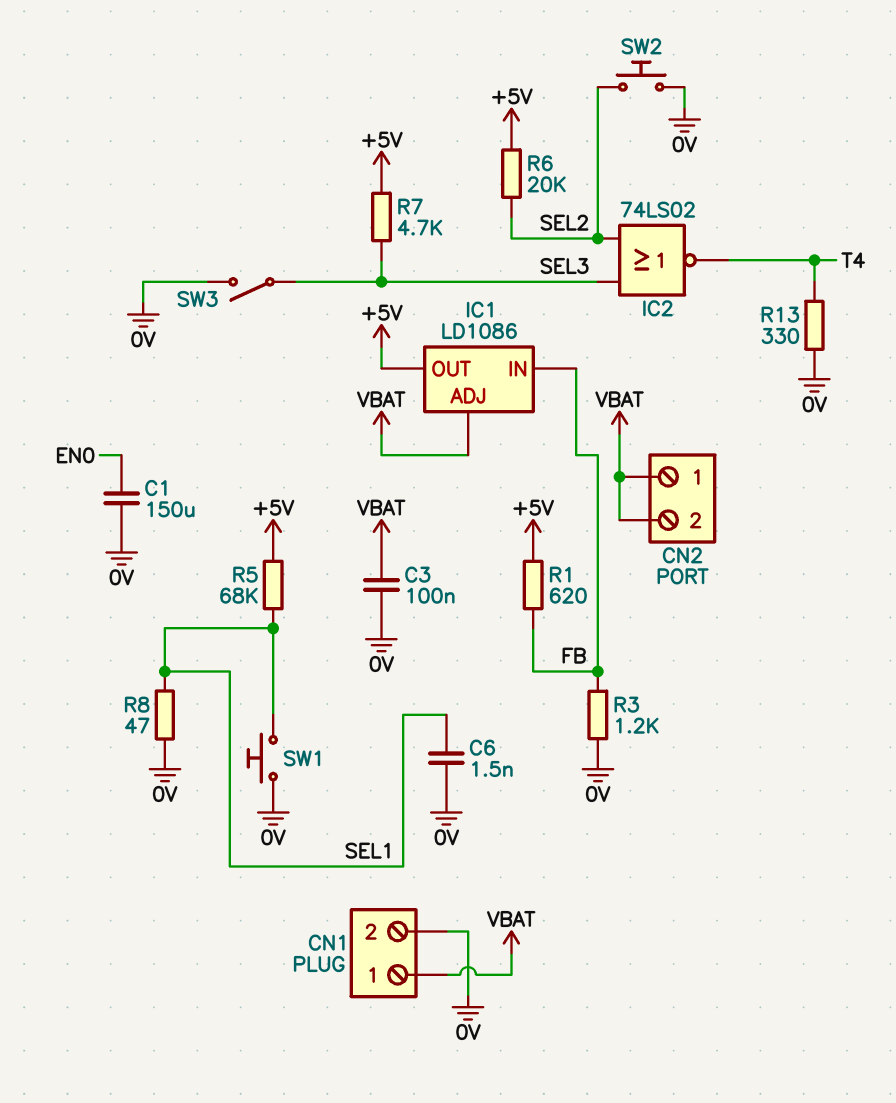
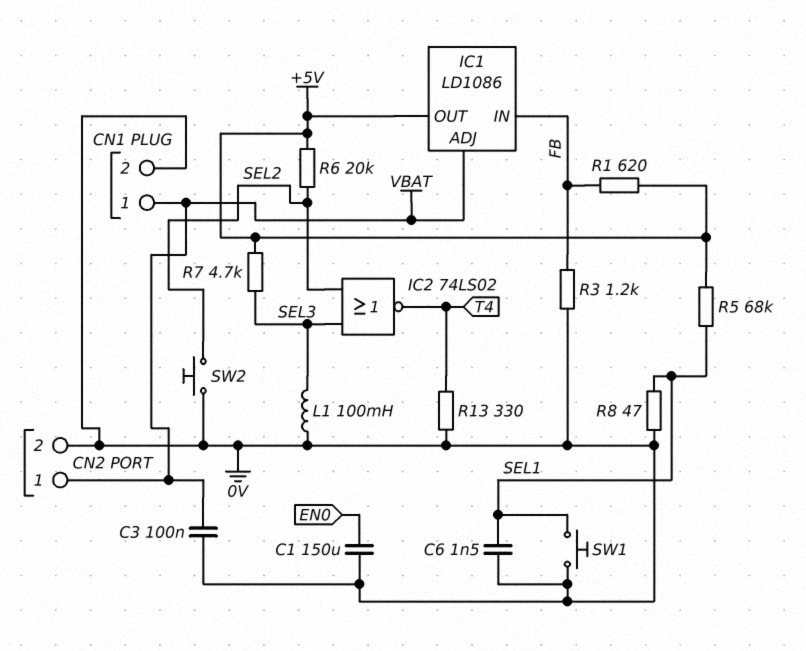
CN2 pin 2: VBAT -> 0V
L1: none -> 100mH (0V, SEL3)
SW3: switch (0V, SEL3) -> none

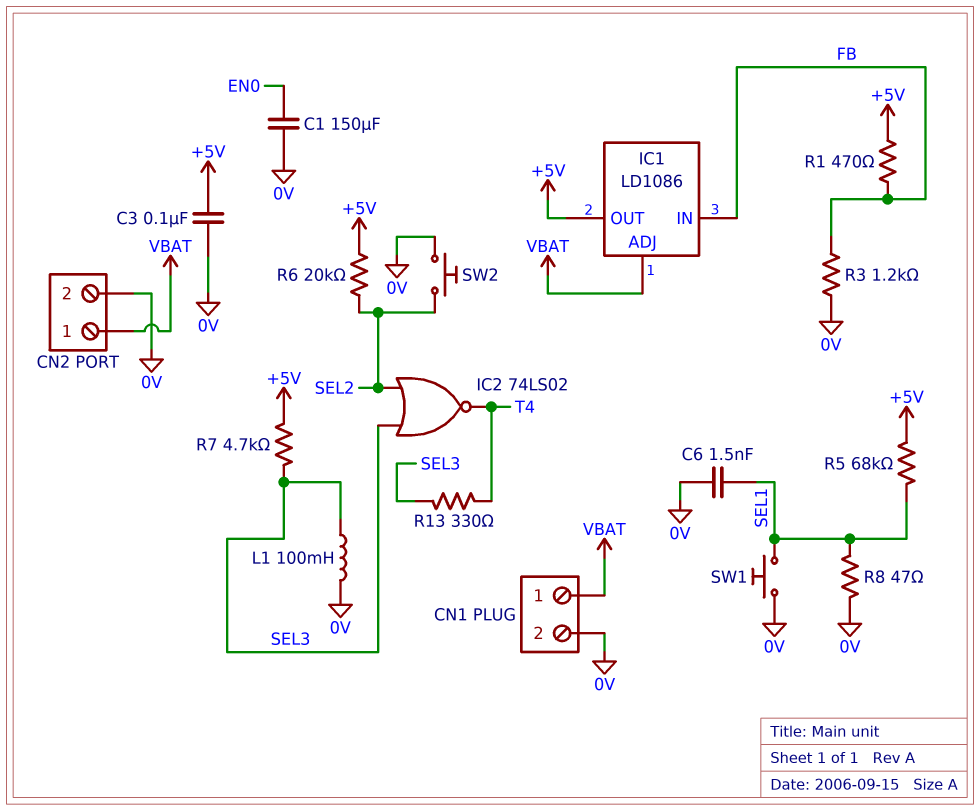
C3: 100nF (0V, VBAT) -> 100nF (+5V, 0V)
R1: 620 (+5V, FB) -> 470 (+5V, FB)
R13: 330 (0V, T4) -> 330 (SEL3, T4)

